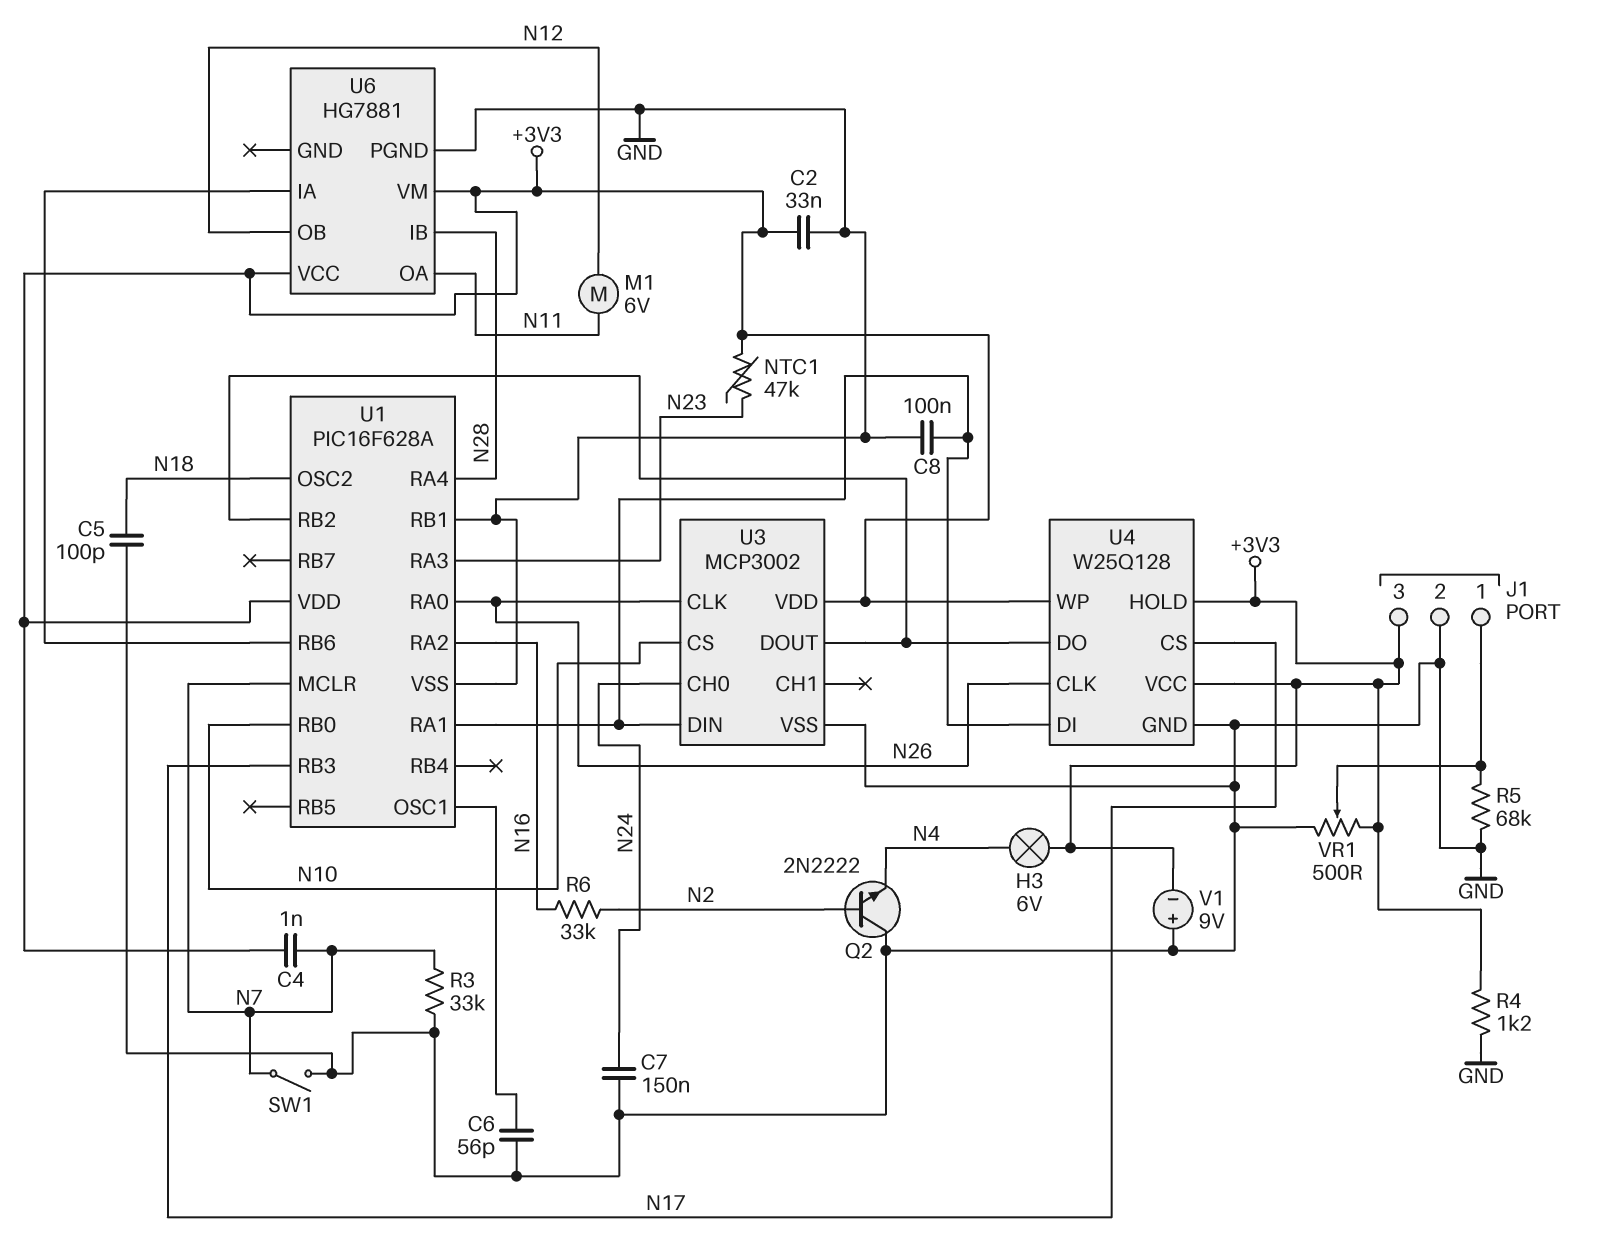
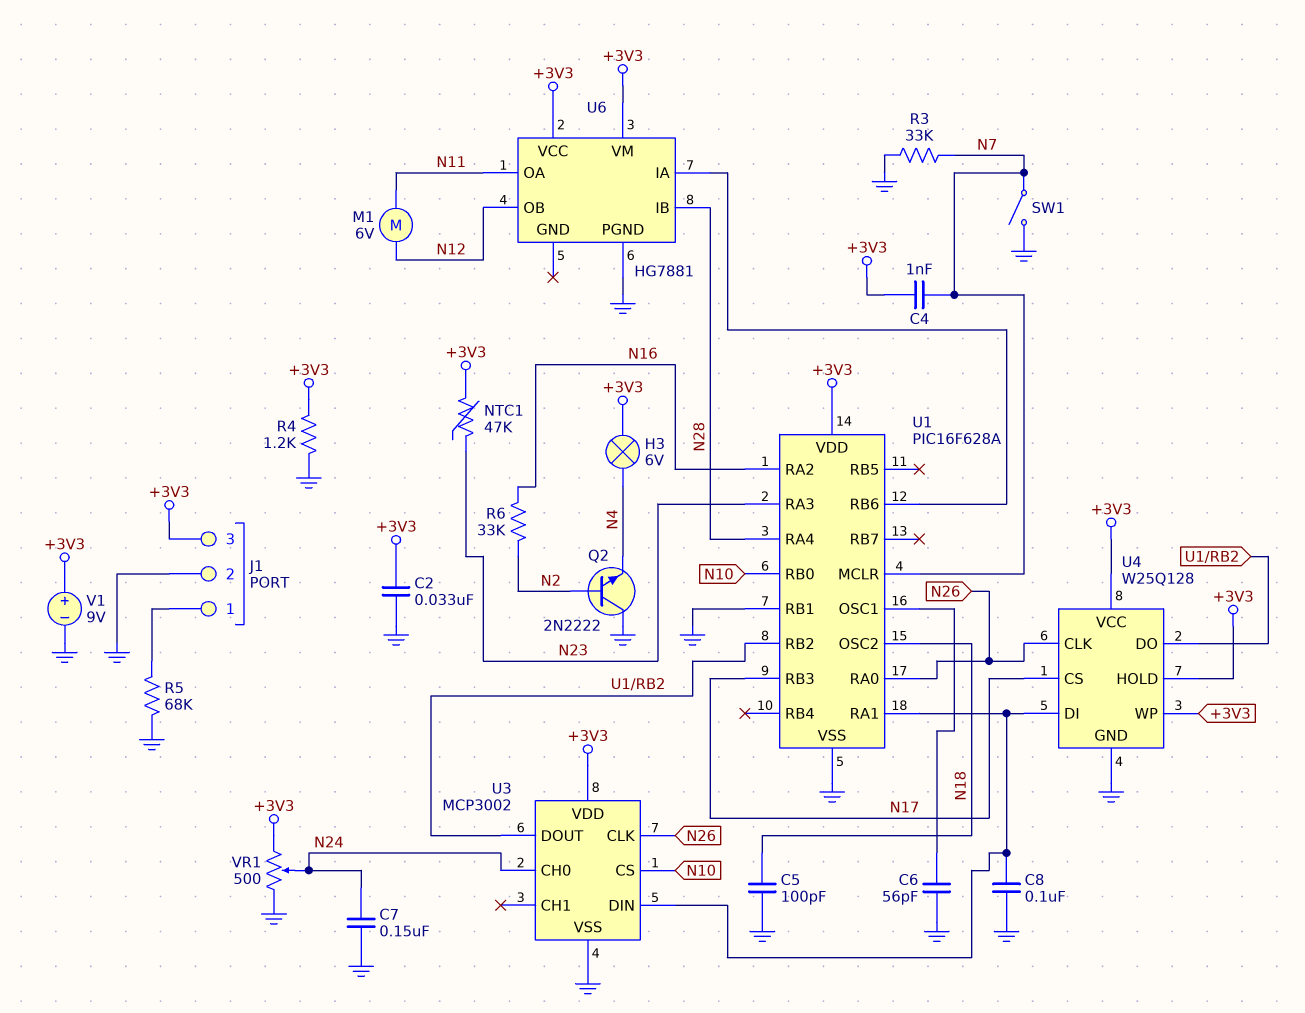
V1: 9V (plus GND, minus +3V3) -> 9V (plus +3V3, minus GND)
VR1: 500 (+3V3, GND, wiper J1/1) -> 500 (+3V3, GND, wiper N24)

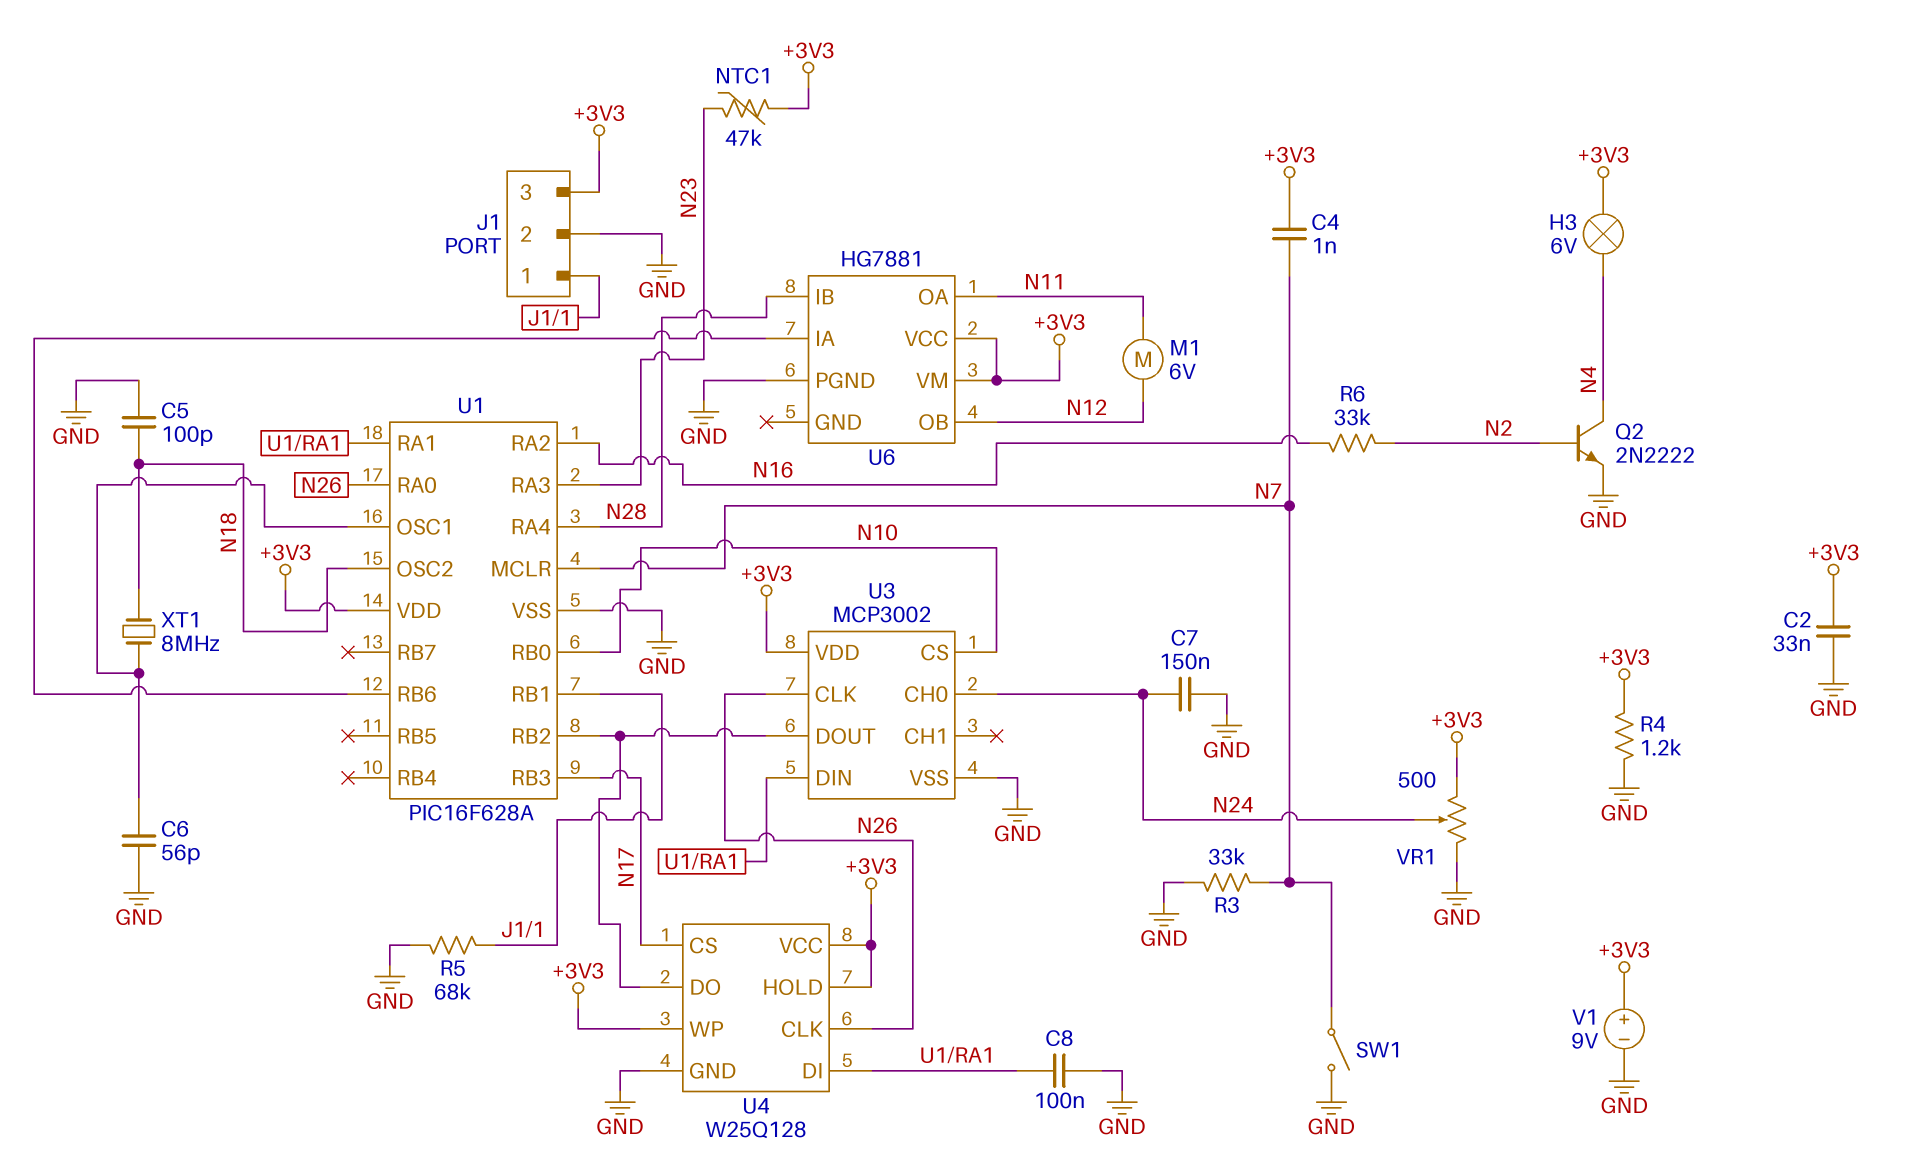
Q2: NPN 2N2222 (B N2, C GND, E N4) -> NPN 2N2222 (B N2, C N4, E GND)
U1 pin RB1: GND -> J1/1
XT1: none -> 8MHz (N18, U1/OSC1)

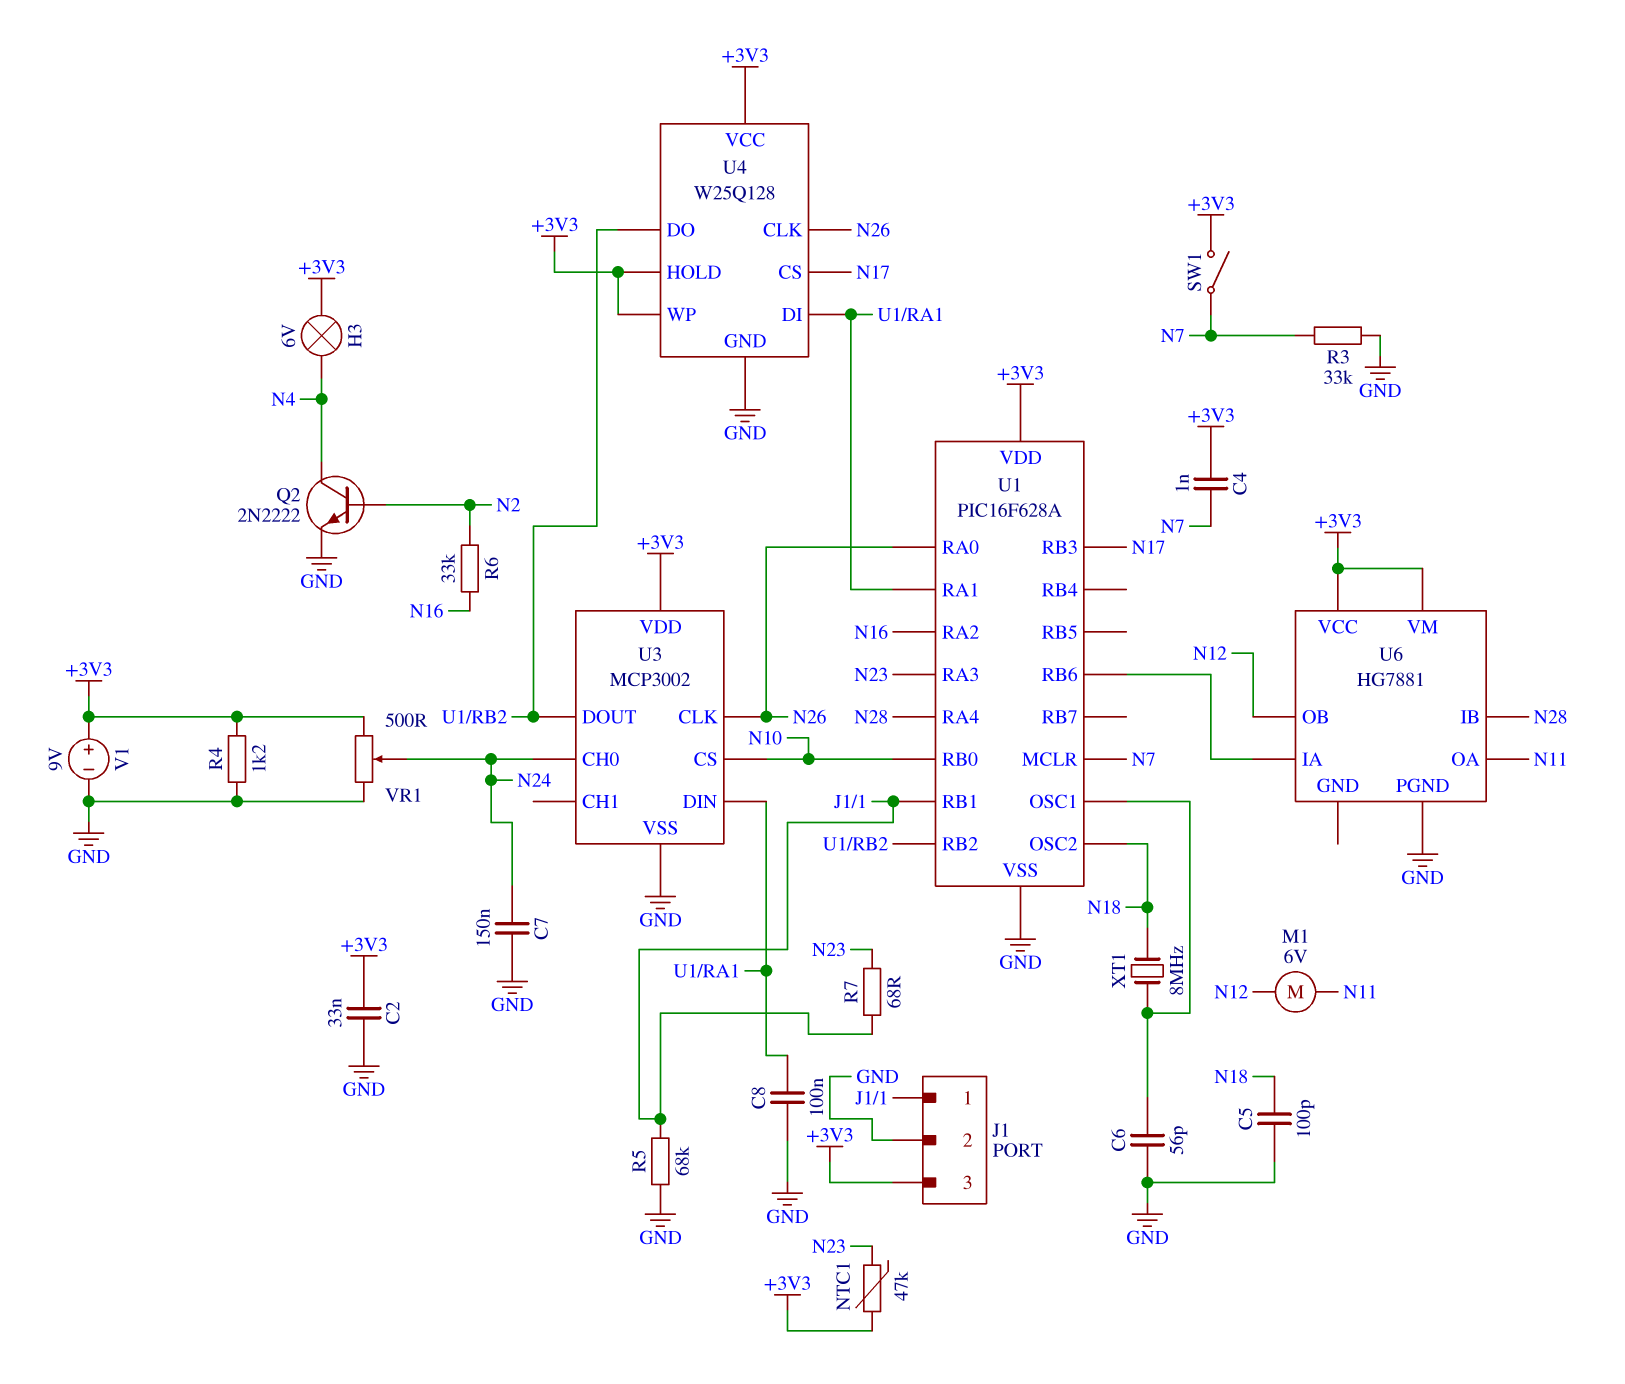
R7: none -> 68 (J1/1, N23)
SW1: switch (GND, N7) -> switch (+3V3, N7)

